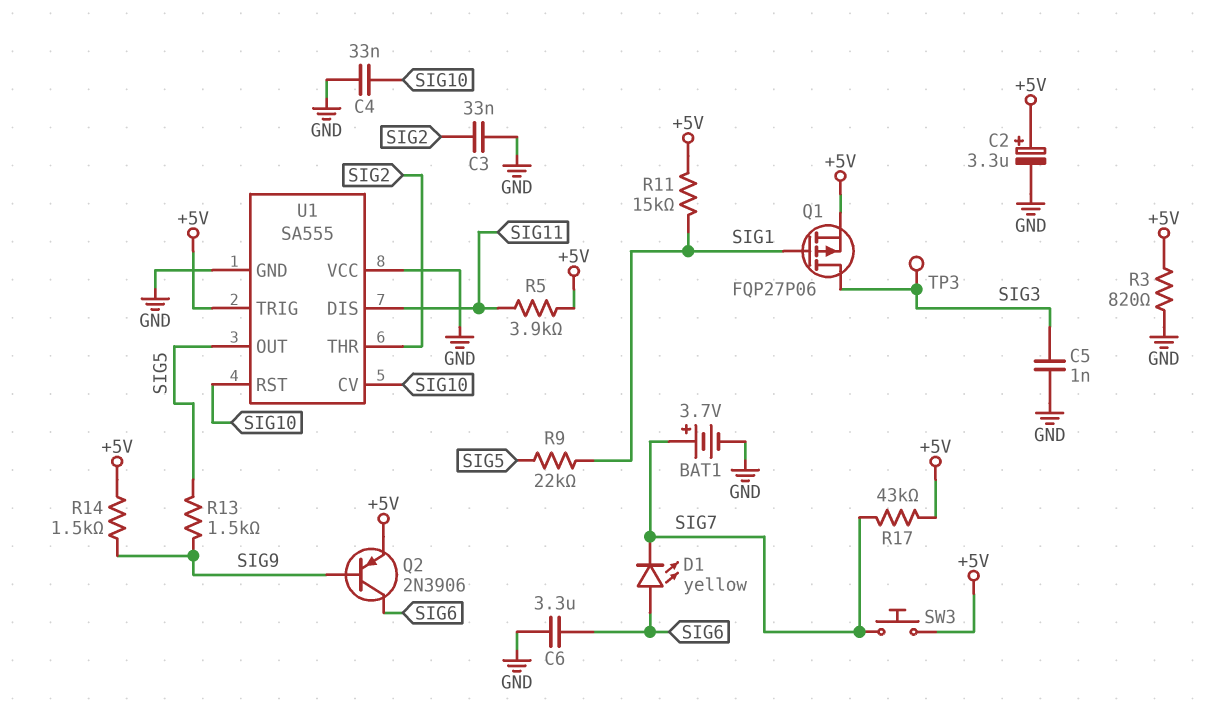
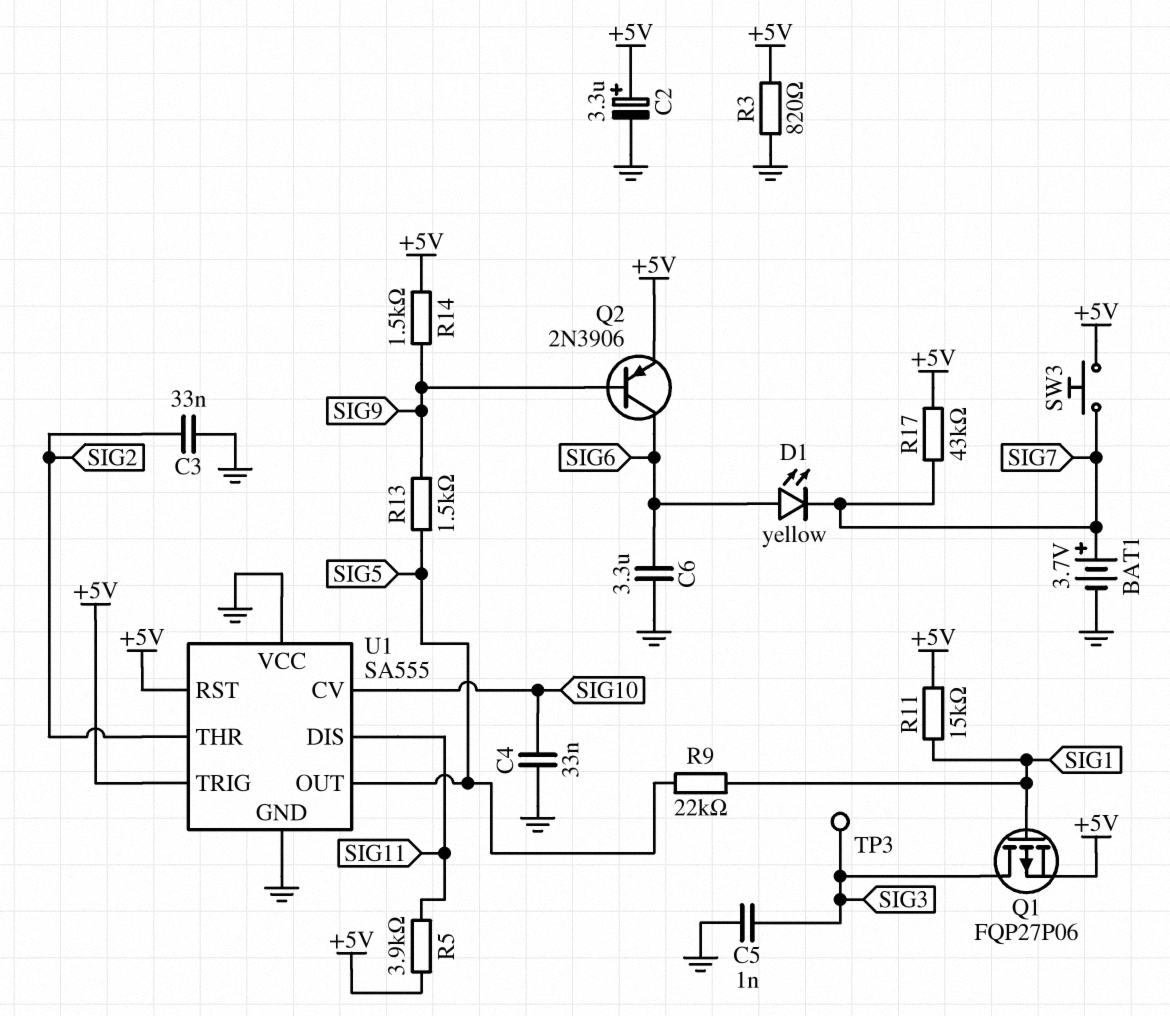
U1 pin RST: SIG10 -> +5V

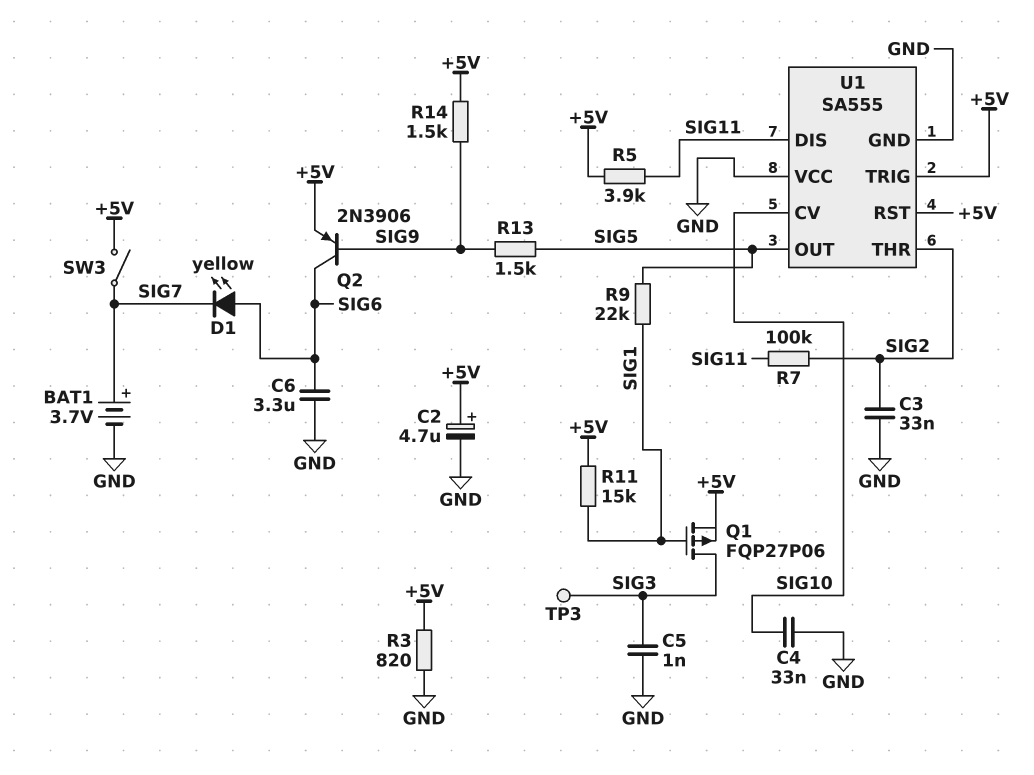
C2: 3.3uF (plus +5V, minus GND) -> 4.7uF (plus +5V, minus GND)
R7: none -> 100k (SIG2, SIG11)
R17: 43k (+5V, SIG7) -> none
SW3: button (+5V, SIG7) -> switch (+5V, SIG7)

